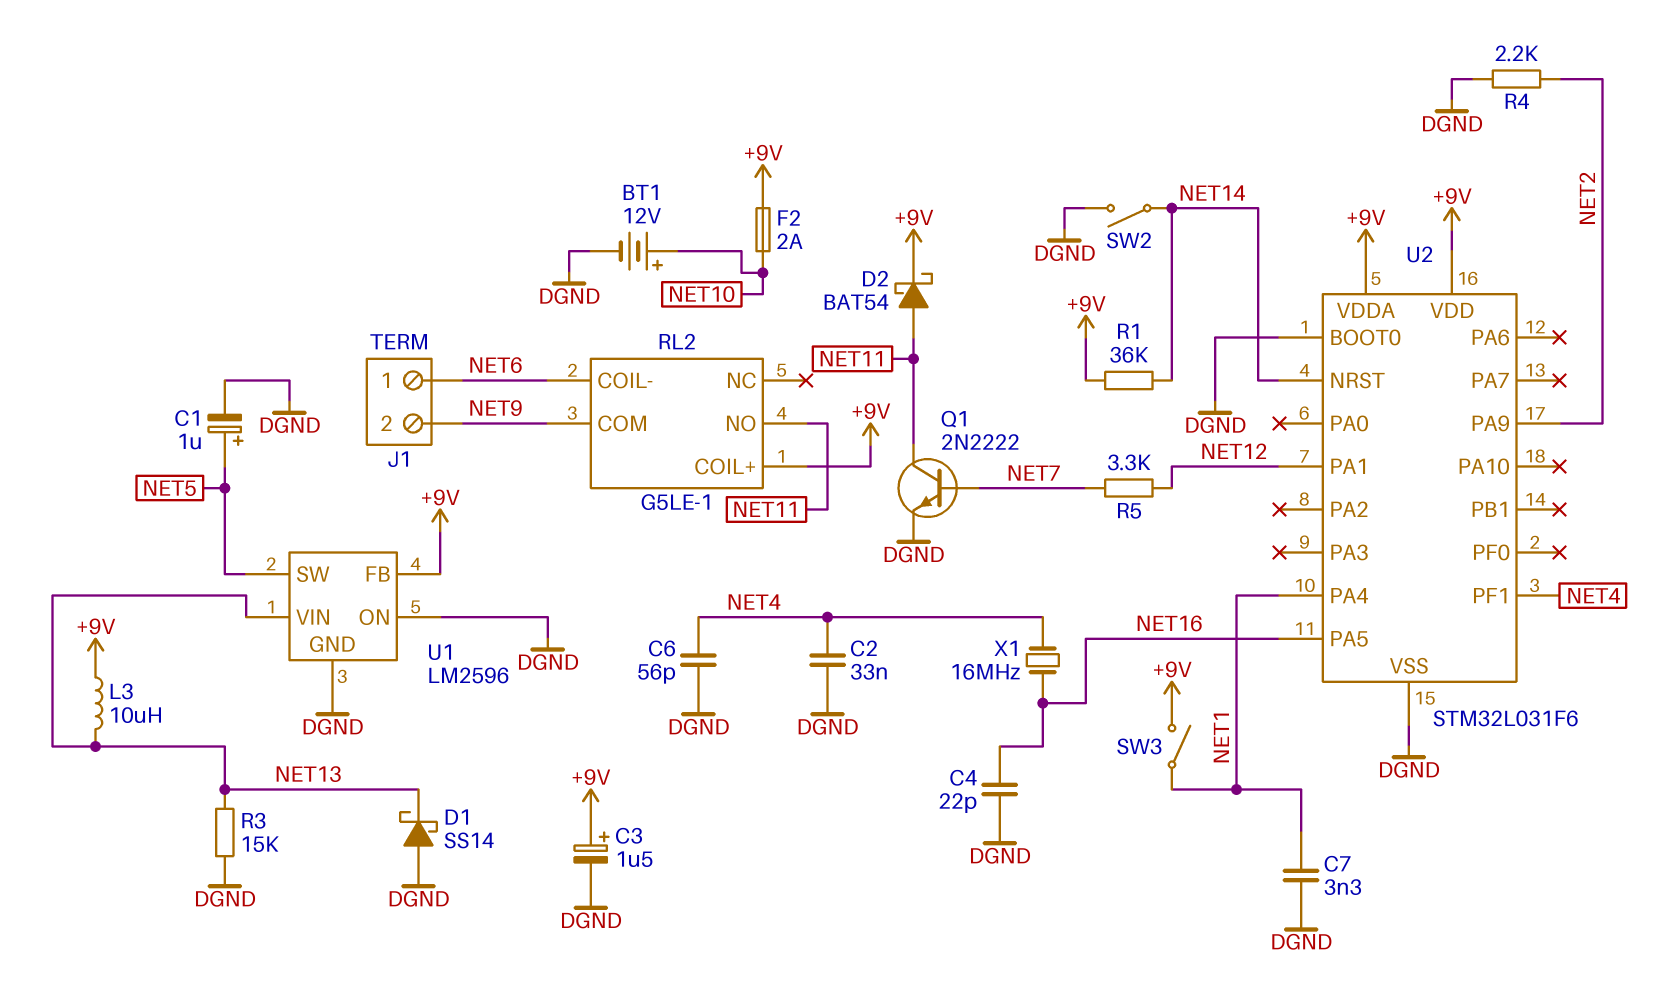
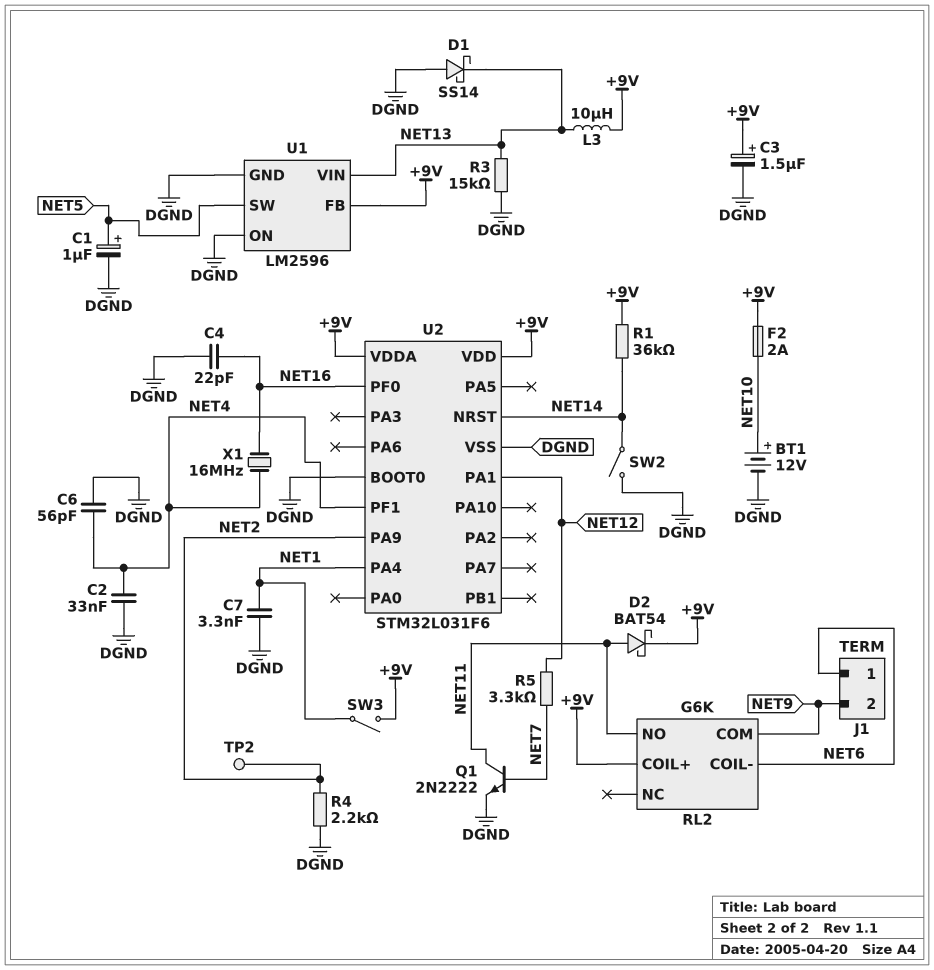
RL2: G5LE-1 -> G6K
TP2: none -> test point (NET2)
U2 pin PA5: NET16 -> none
U2 pin PF0: none -> NET16

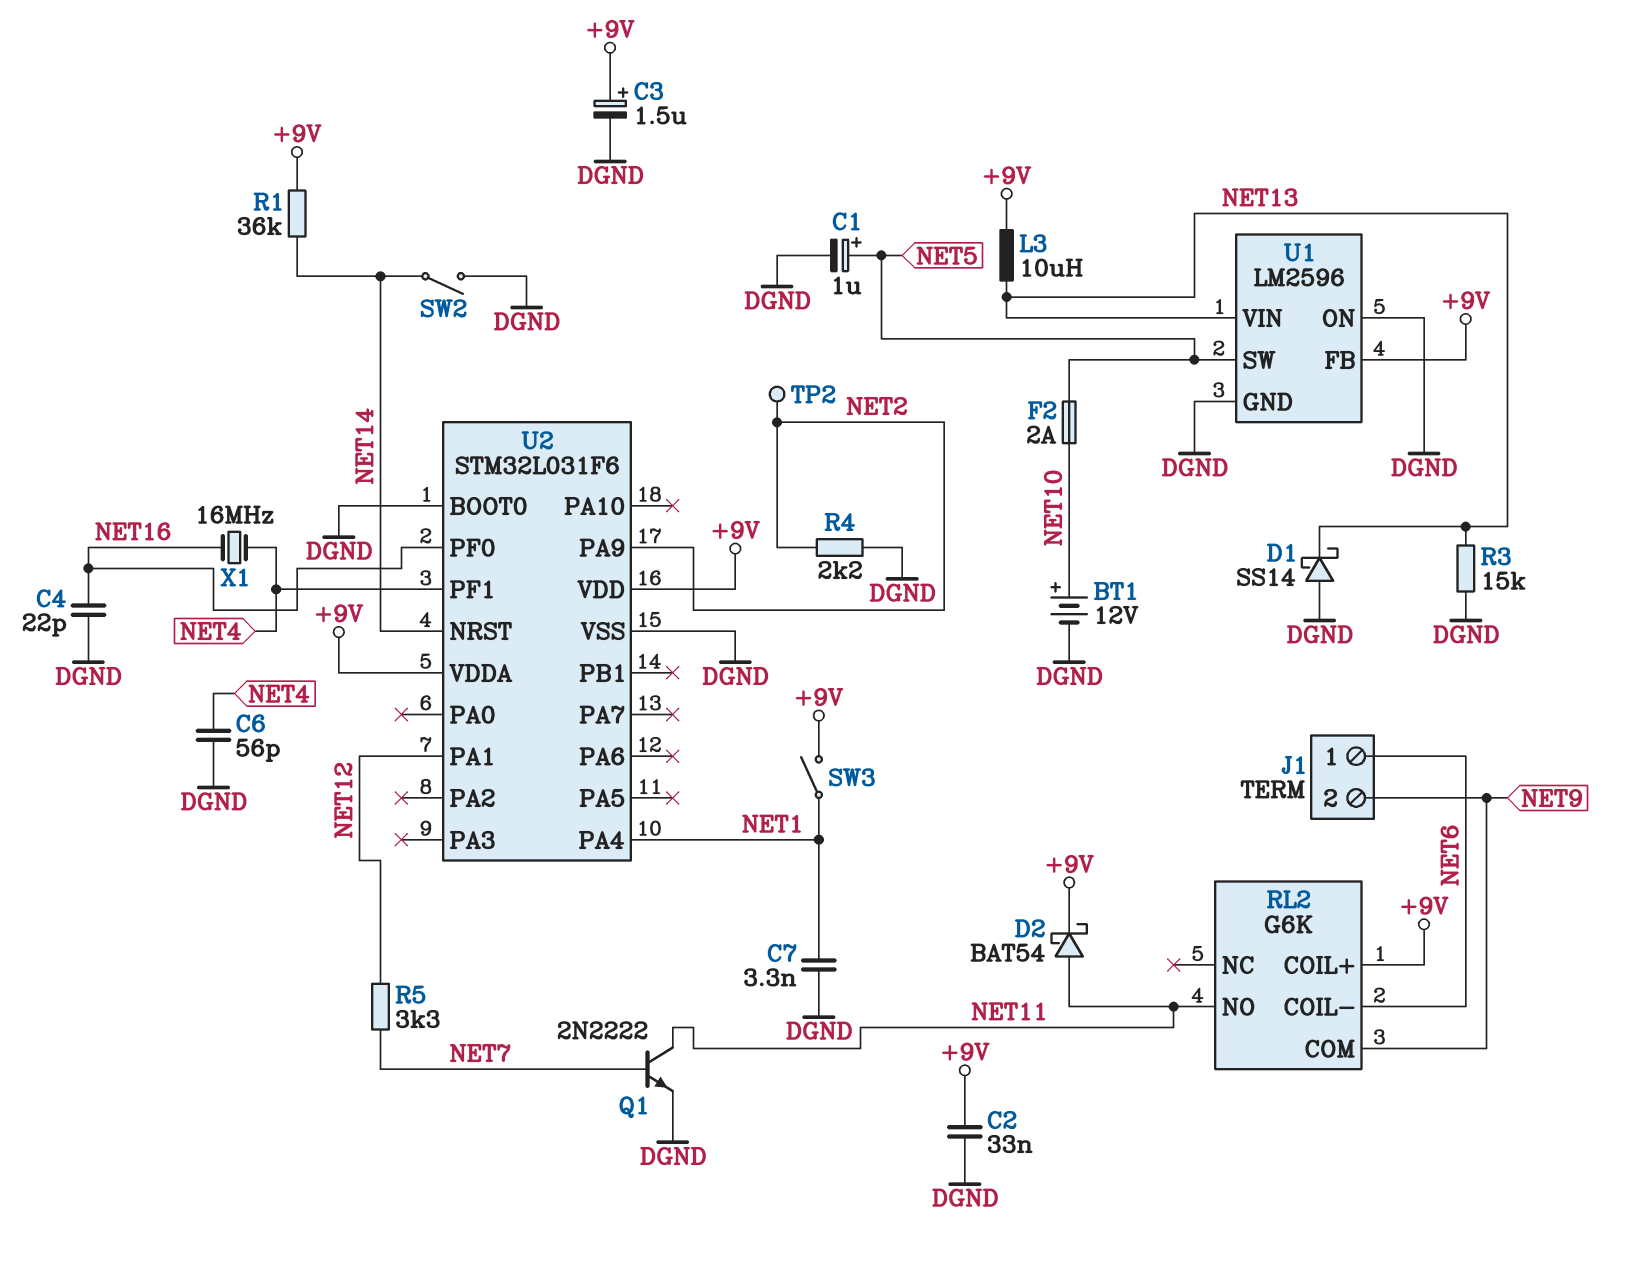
C2: 33nF (DGND, NET4) -> 33nF (+9V, DGND)
F2: 2A (+9V, NET10) -> 2A (NET5, NET10)

